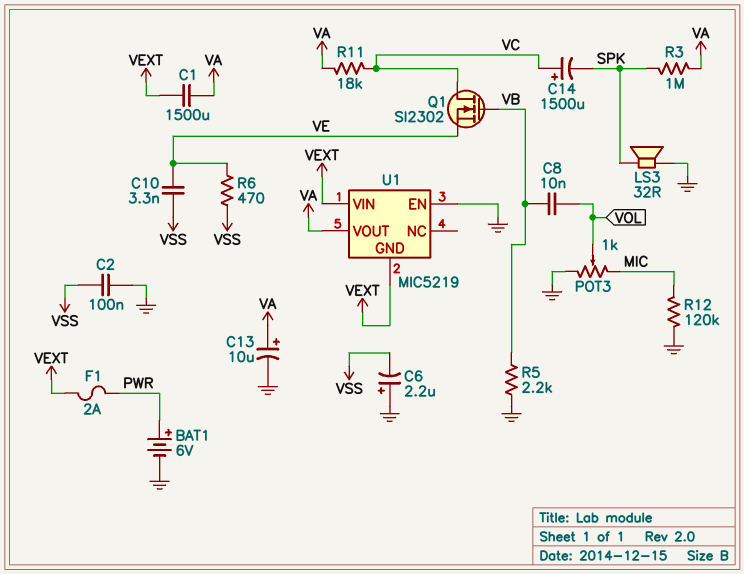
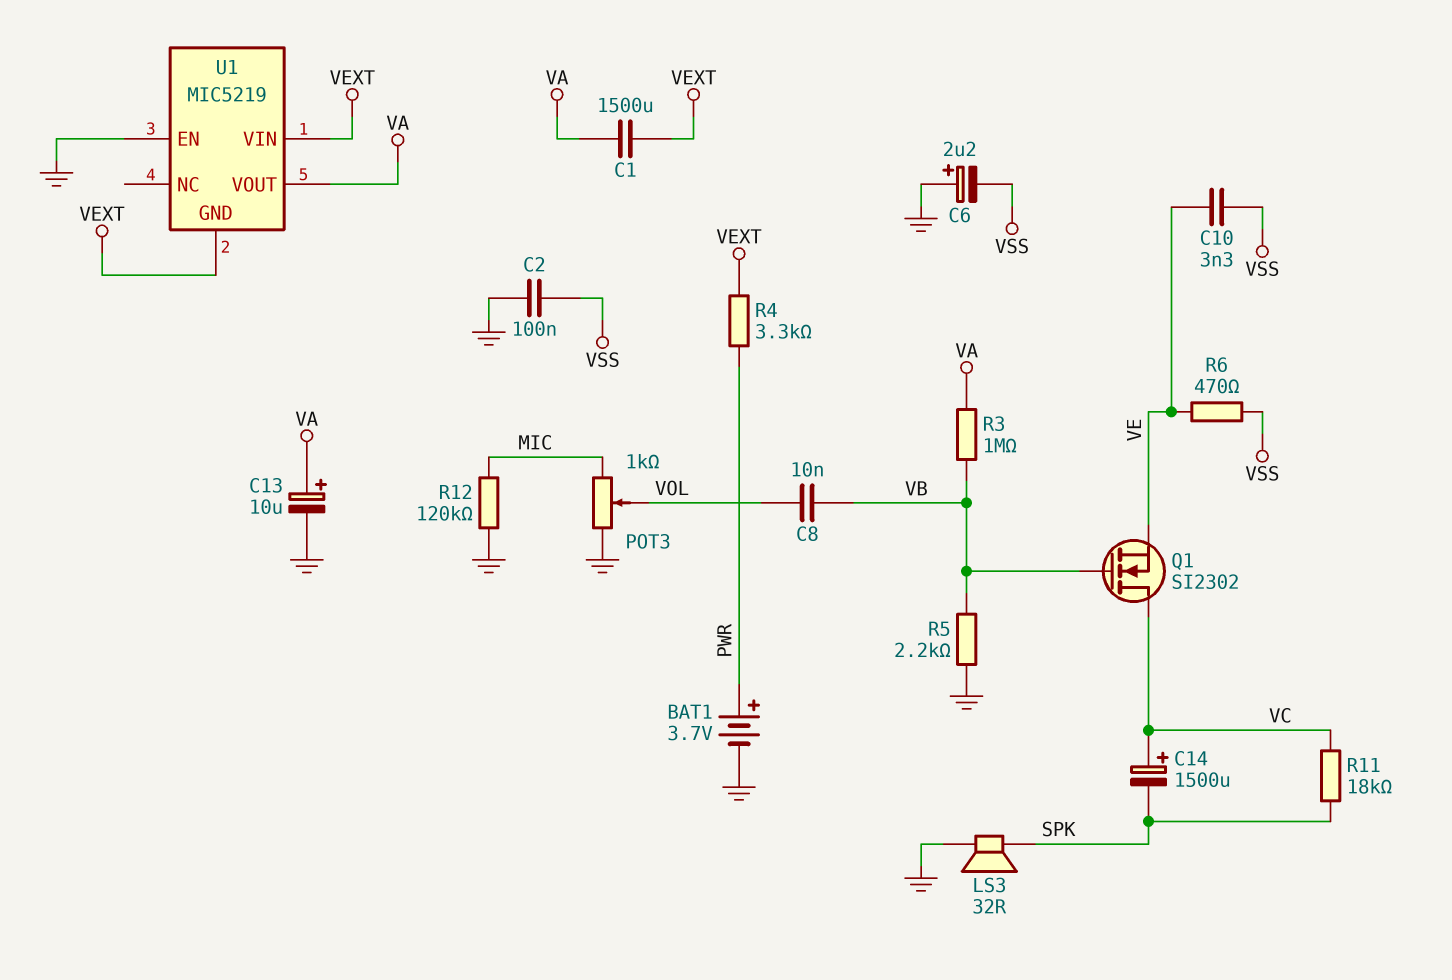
BAT1: 6V (plus PWR, minus GND) -> 3.7V (plus PWR, minus GND)
F1: 2A (PWR, VEXT) -> none
R3: 1M (SPK, VA) -> 1M (VA, VB)
R4: none -> 3.3k (PWR, VEXT)
R11: 18k (VA, VC) -> 18k (SPK, VC)

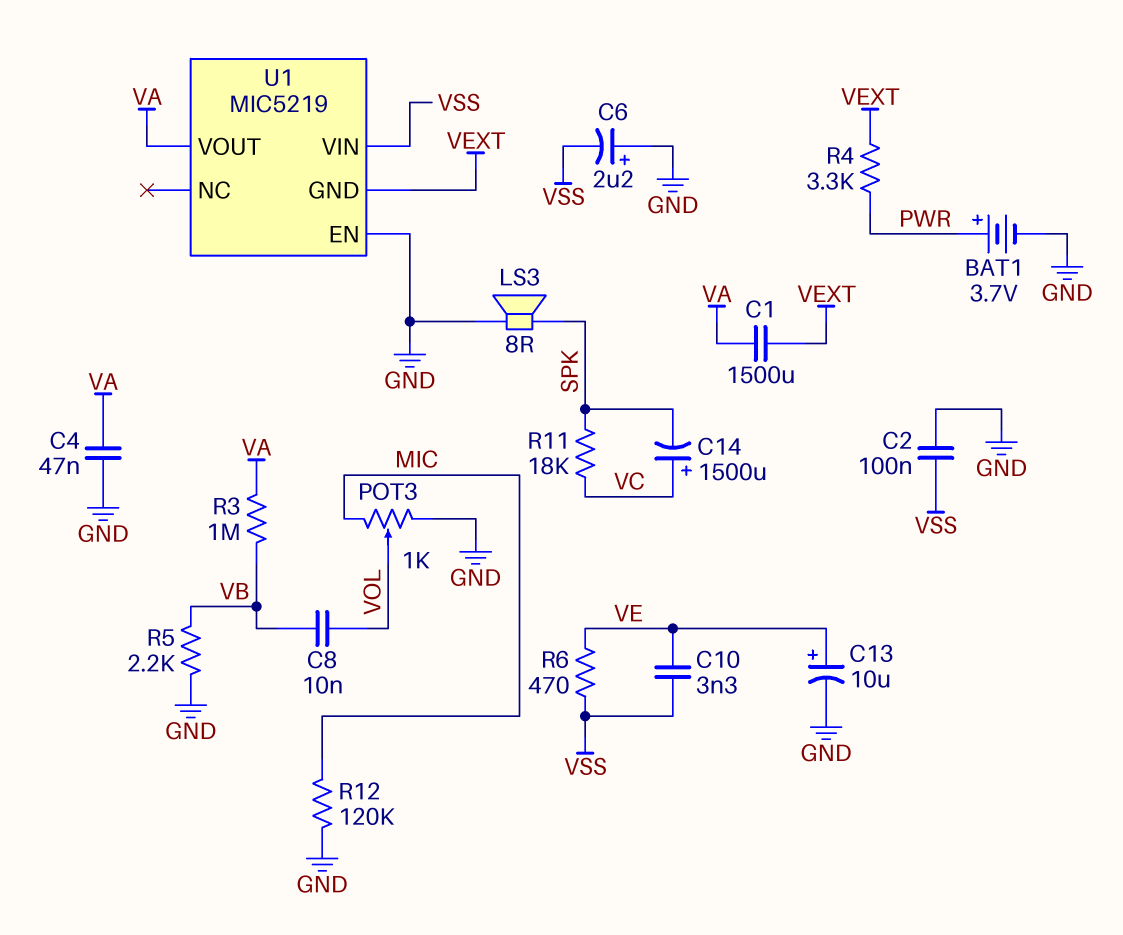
C4: none -> 47nF (GND, VA)
C13: 10uF (plus VA, minus GND) -> 10uF (plus VE, minus GND)
LS3: speaker 32R (GND, SPK) -> speaker 8R (GND, SPK)
Q1: NMOS SI2302 (G VB, D VC, S VE) -> none
U1 pin VIN: VEXT -> VSS

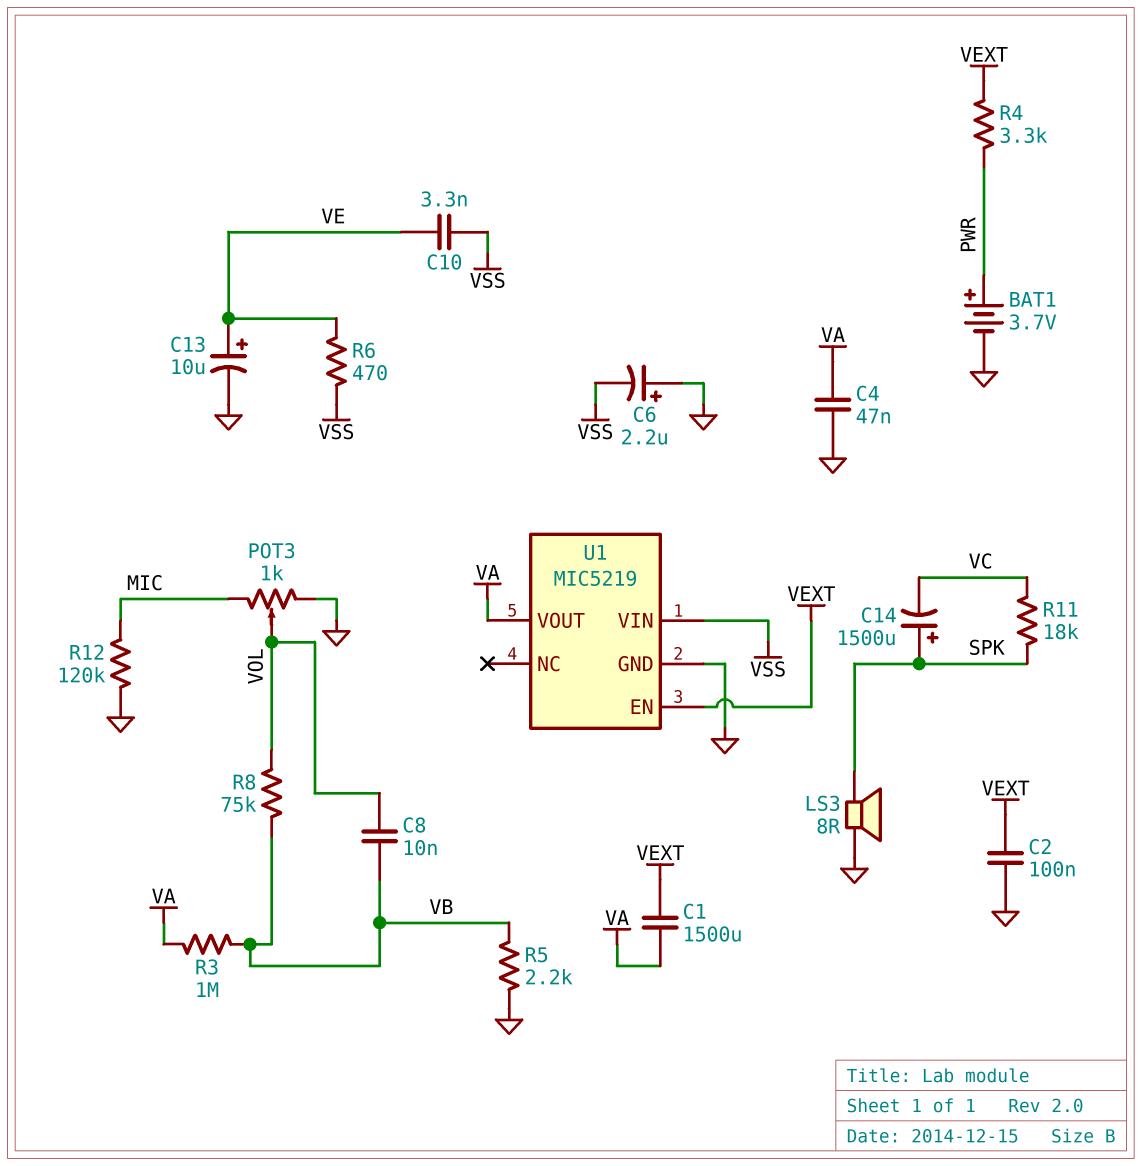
C2: 100nF (GND, VSS) -> 100nF (GND, VEXT)
C14: 1500uF (plus VC, minus SPK) -> 1500uF (plus SPK, minus VC)
R8: none -> 75k (VB, VOL)
U1 pin EN: GND -> VEXT
U1 pin GND: VEXT -> GND

